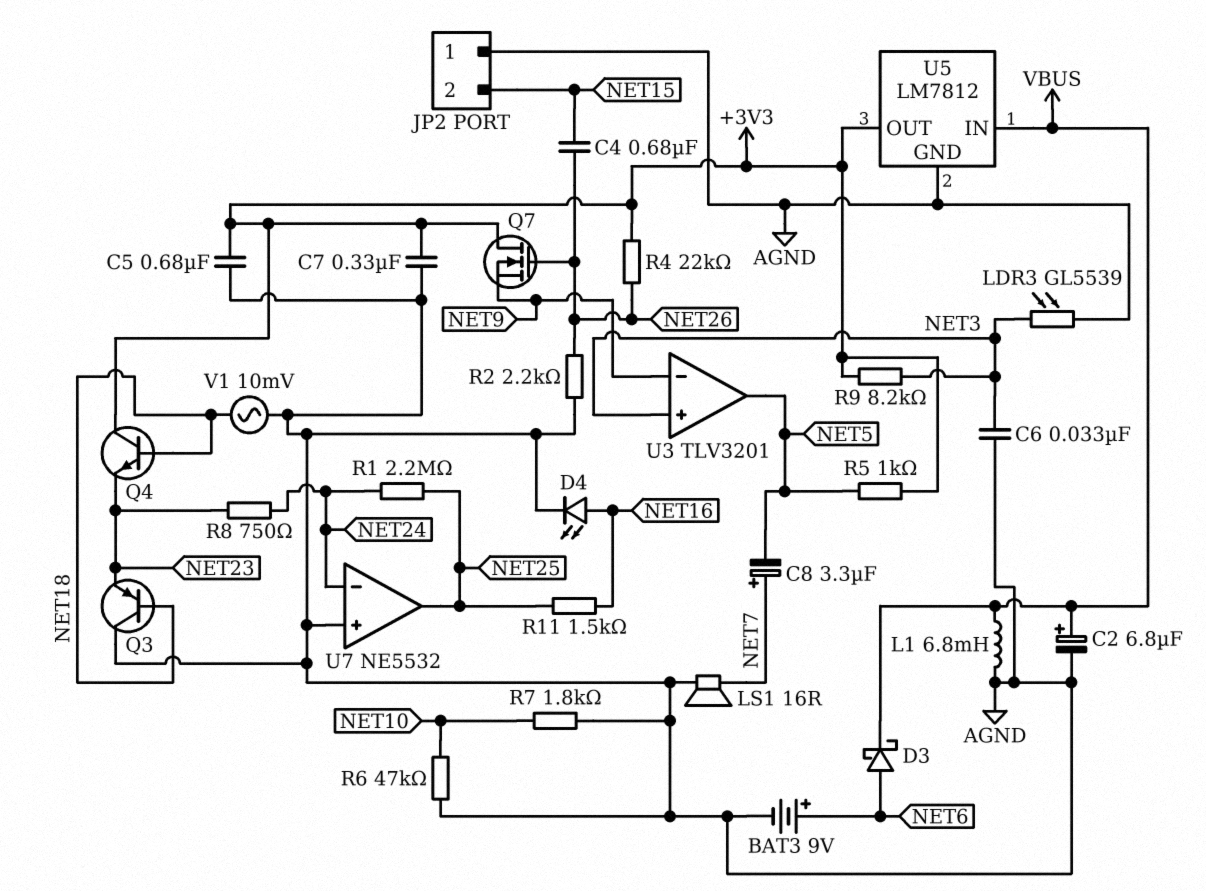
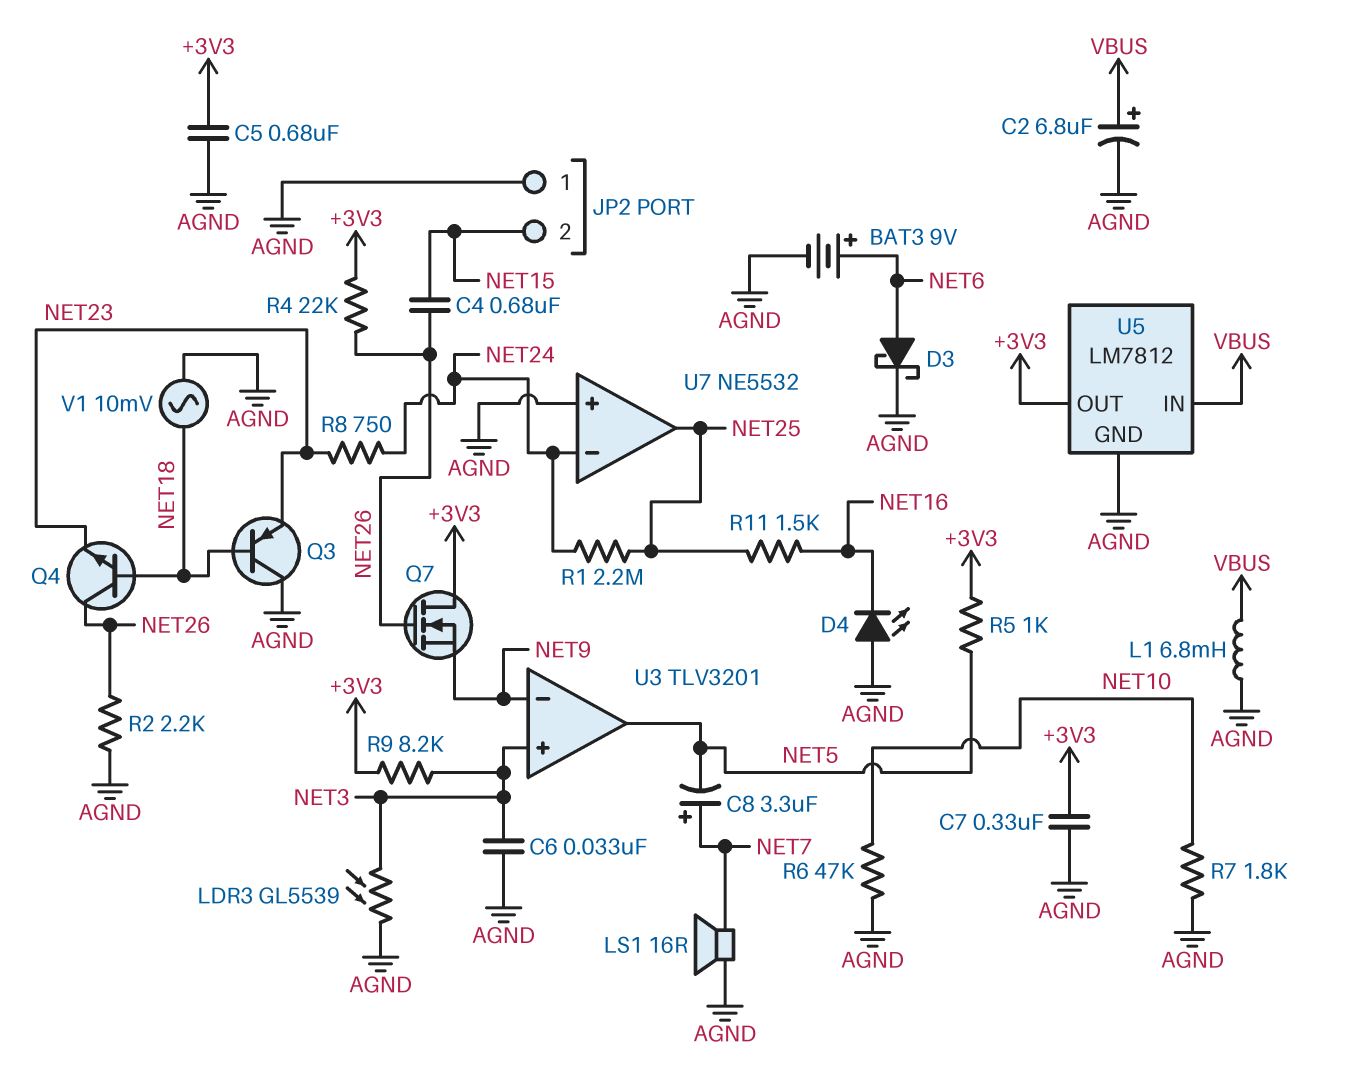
D3: schottky (A NET6, K VBUS) -> schottky (A NET6, K AGND)
D4: LED (A NET16, K AGND) -> LED (A AGND, K NET16)
Q4: NPN (B NET18, C +3V3, E NET23) -> NPN (B NET18, C NET26, E NET23)

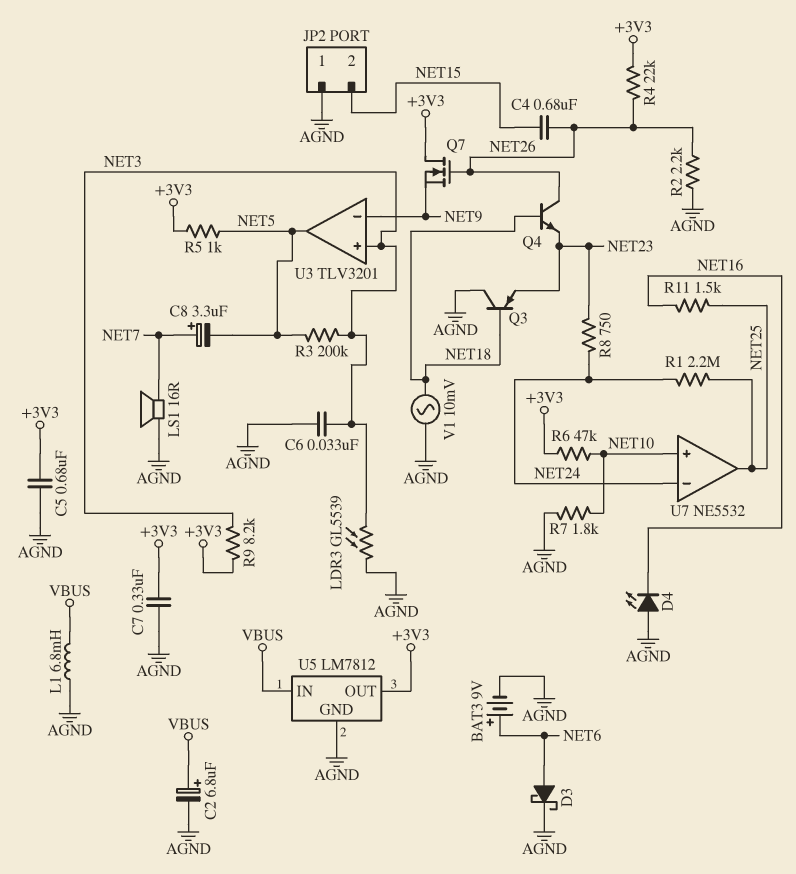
R3: none -> 200k (NET3, NET5)
R6: 47k (AGND, NET10) -> 47k (+3V3, NET10)
U7 pin in+: AGND -> NET10

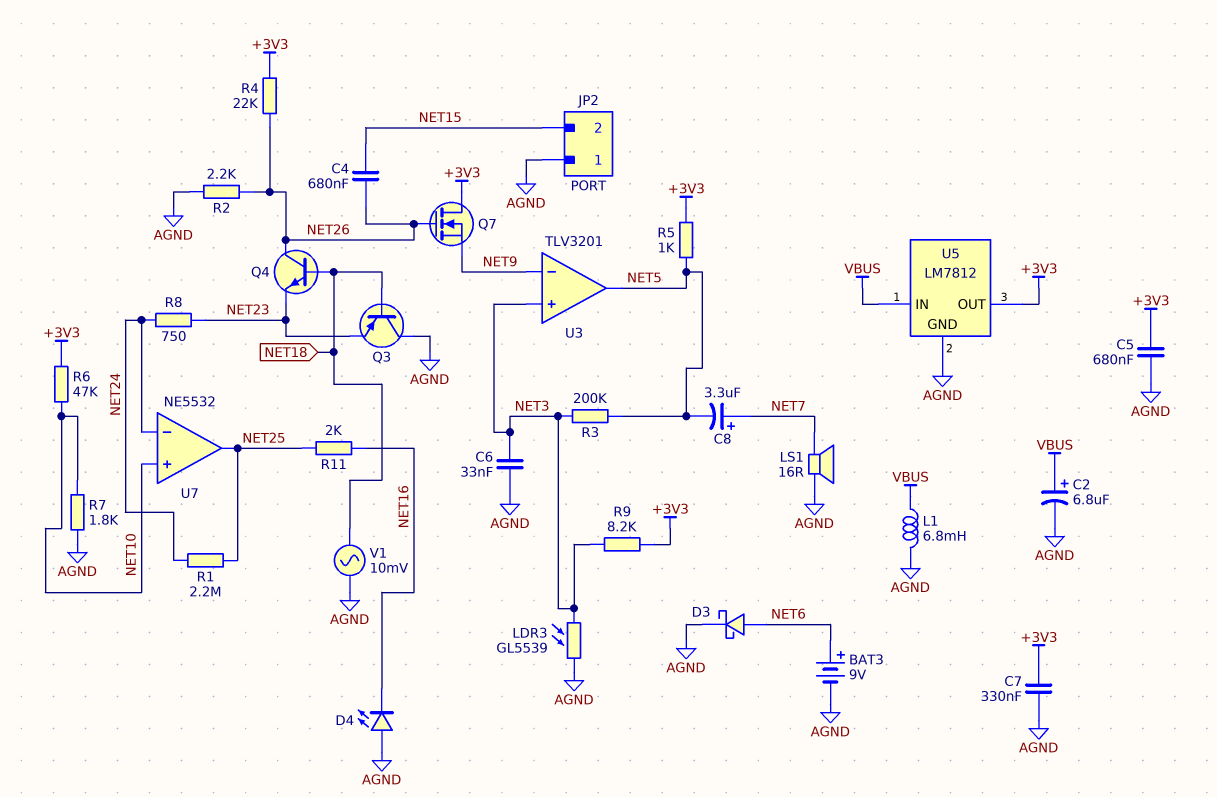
R11: 1.5k (NET16, NET25) -> 2k (NET16, NET25)

